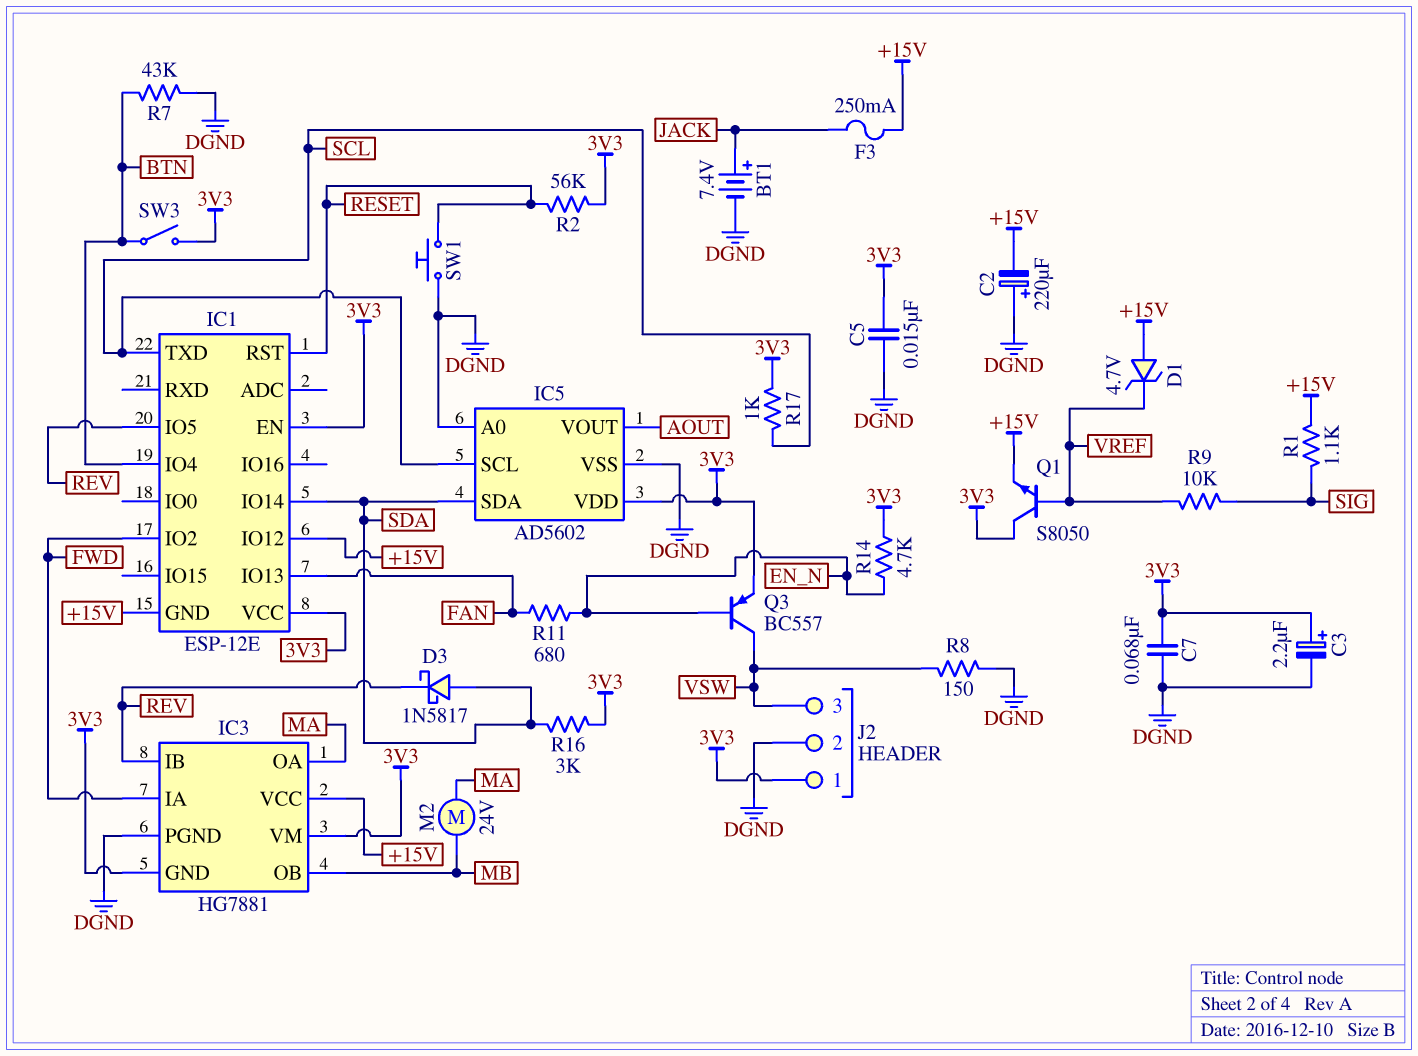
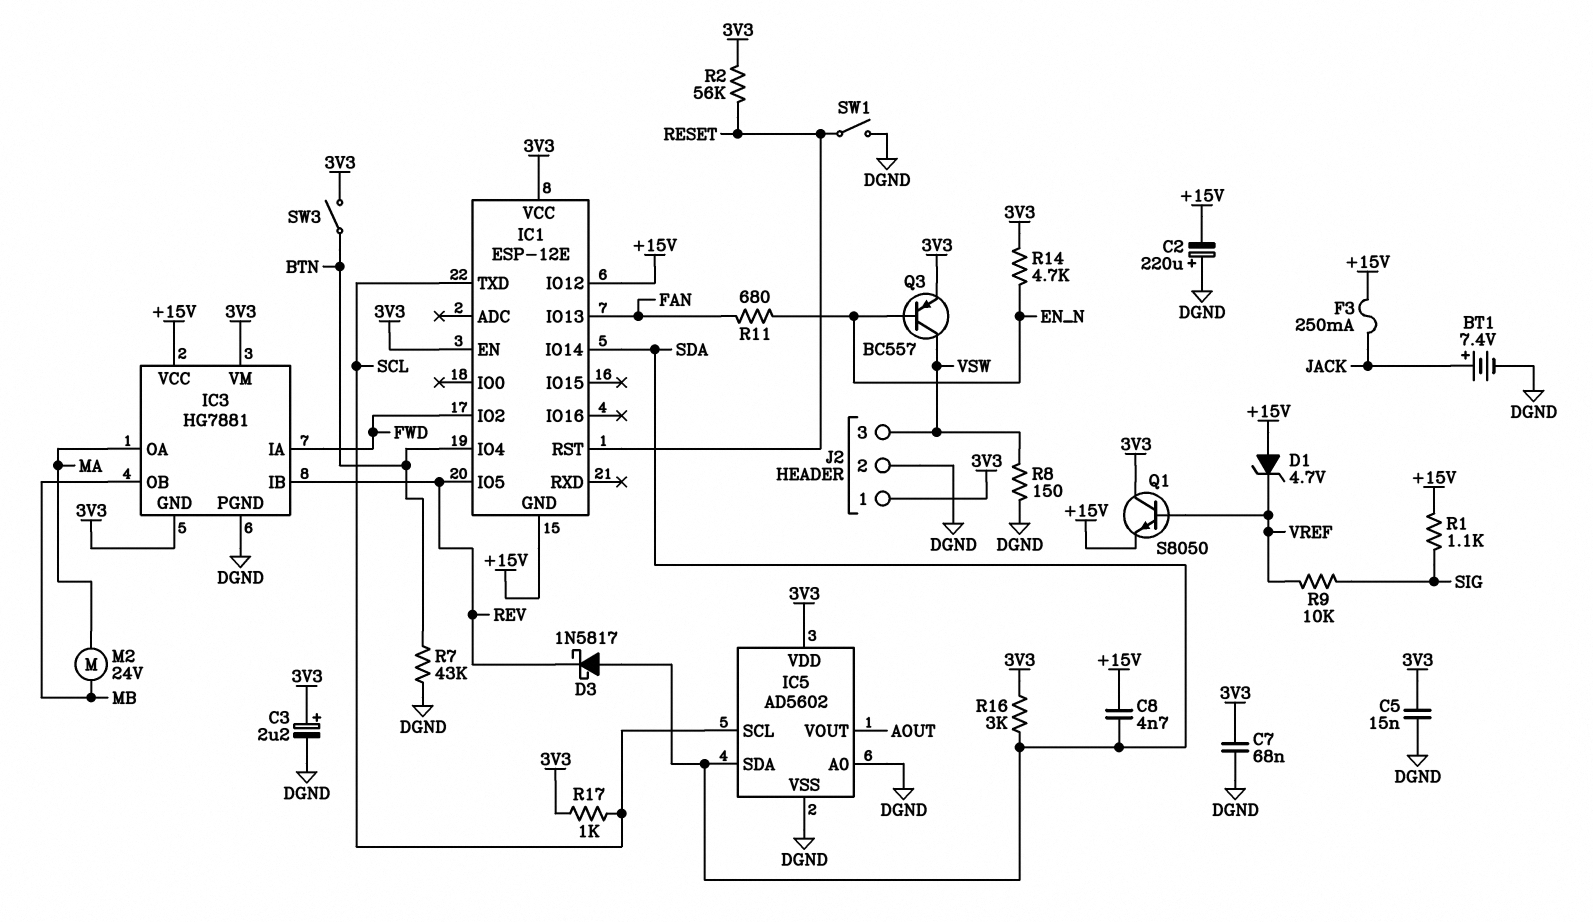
C8: none -> 4.7nF (+15V, SDA)
SW1: button (DGND, RESET) -> switch (DGND, RESET)

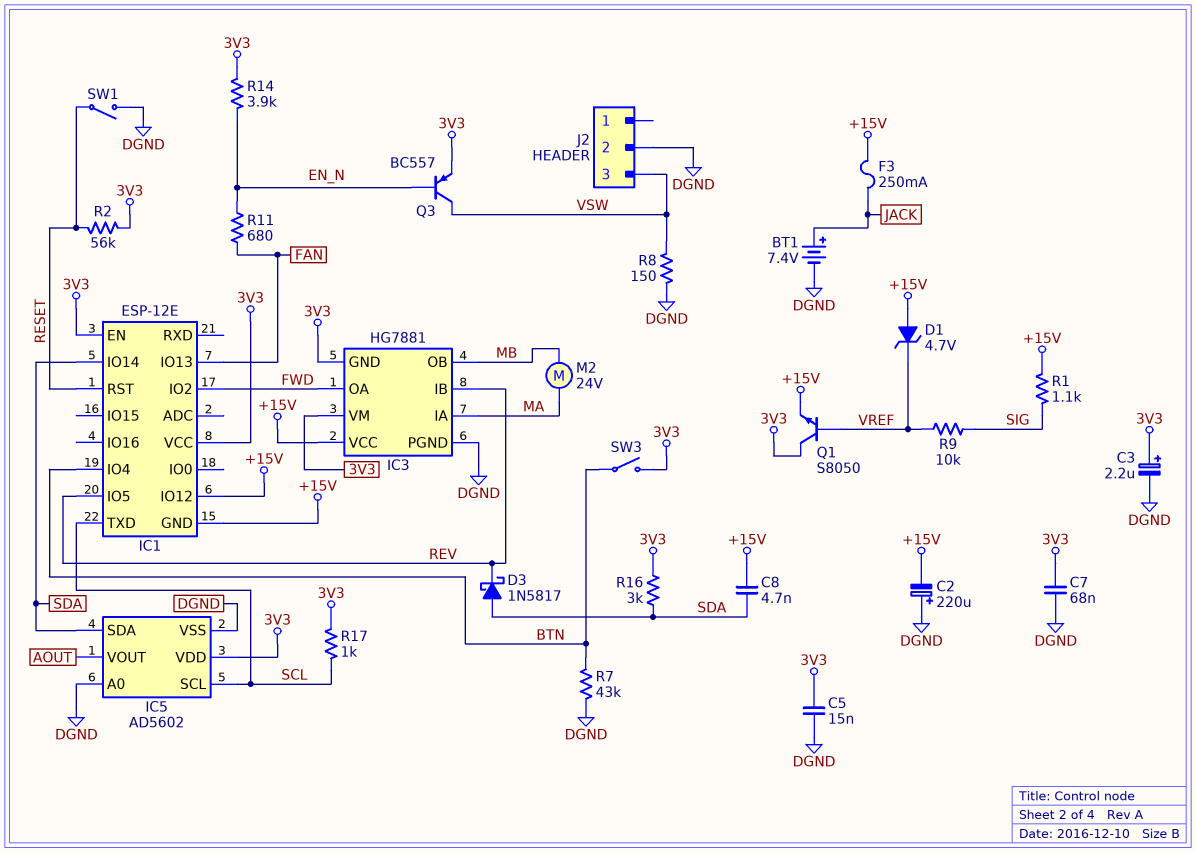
IC3 pin IA: FWD -> MA
IC3 pin OA: MA -> FWD
J2 pin 1: 3V3 -> none
R14: 4.7k (3V3, EN_N) -> 3.9k (3V3, EN_N)

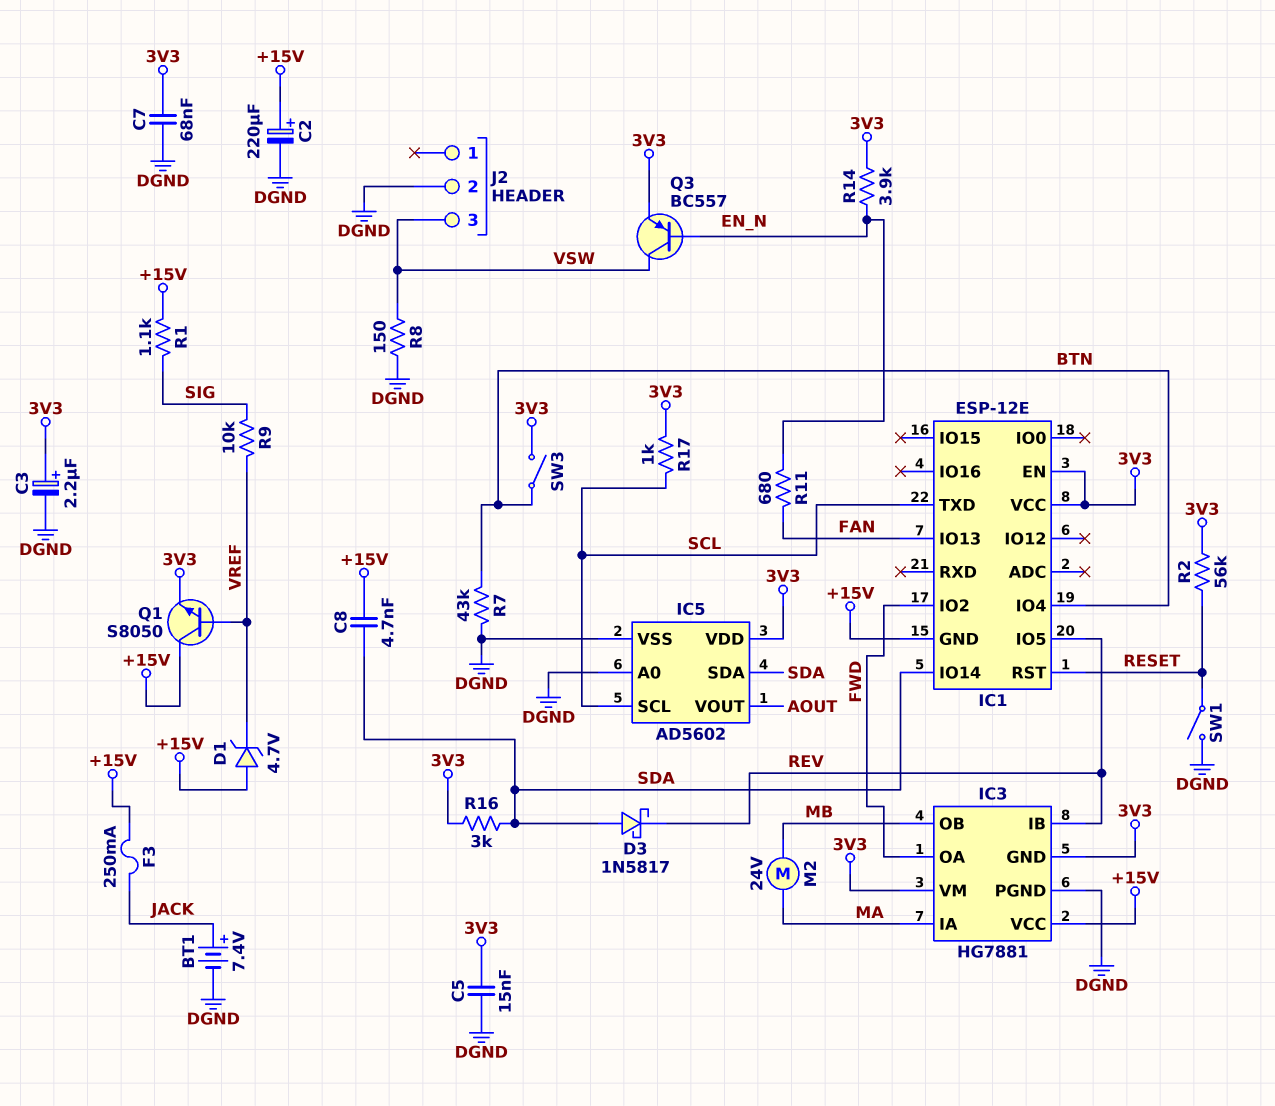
C2: 220uF (plus DGND, minus +15V) -> 220uF (plus +15V, minus DGND)
IC1 pin IO12: +15V -> none
Q1: NPN S8050 (B VREF, C 3V3, E +15V) -> NPN S8050 (B VREF, C +15V, E 3V3)

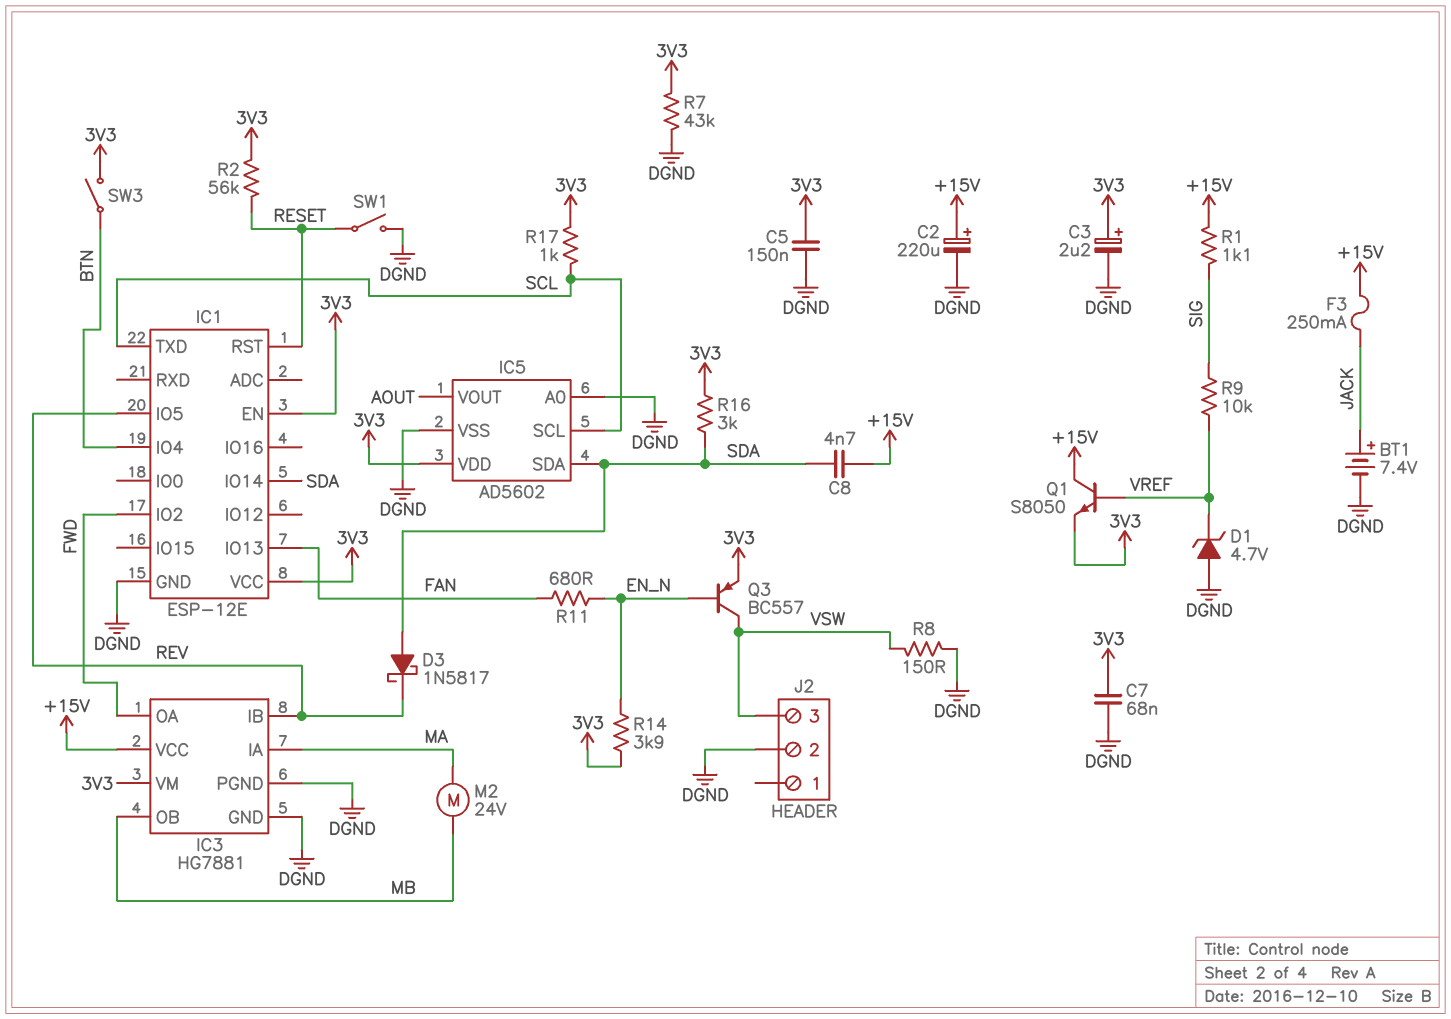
C5: 15nF (3V3, DGND) -> 150nF (3V3, DGND)
D1: zener 4.7V (A +15V, K VREF) -> zener 4.7V (A DGND, K VREF)
IC1 pin GND: +15V -> DGND
IC3 pin GND: 3V3 -> DGND
R7: 43k (BTN, DGND) -> 43k (3V3, DGND)

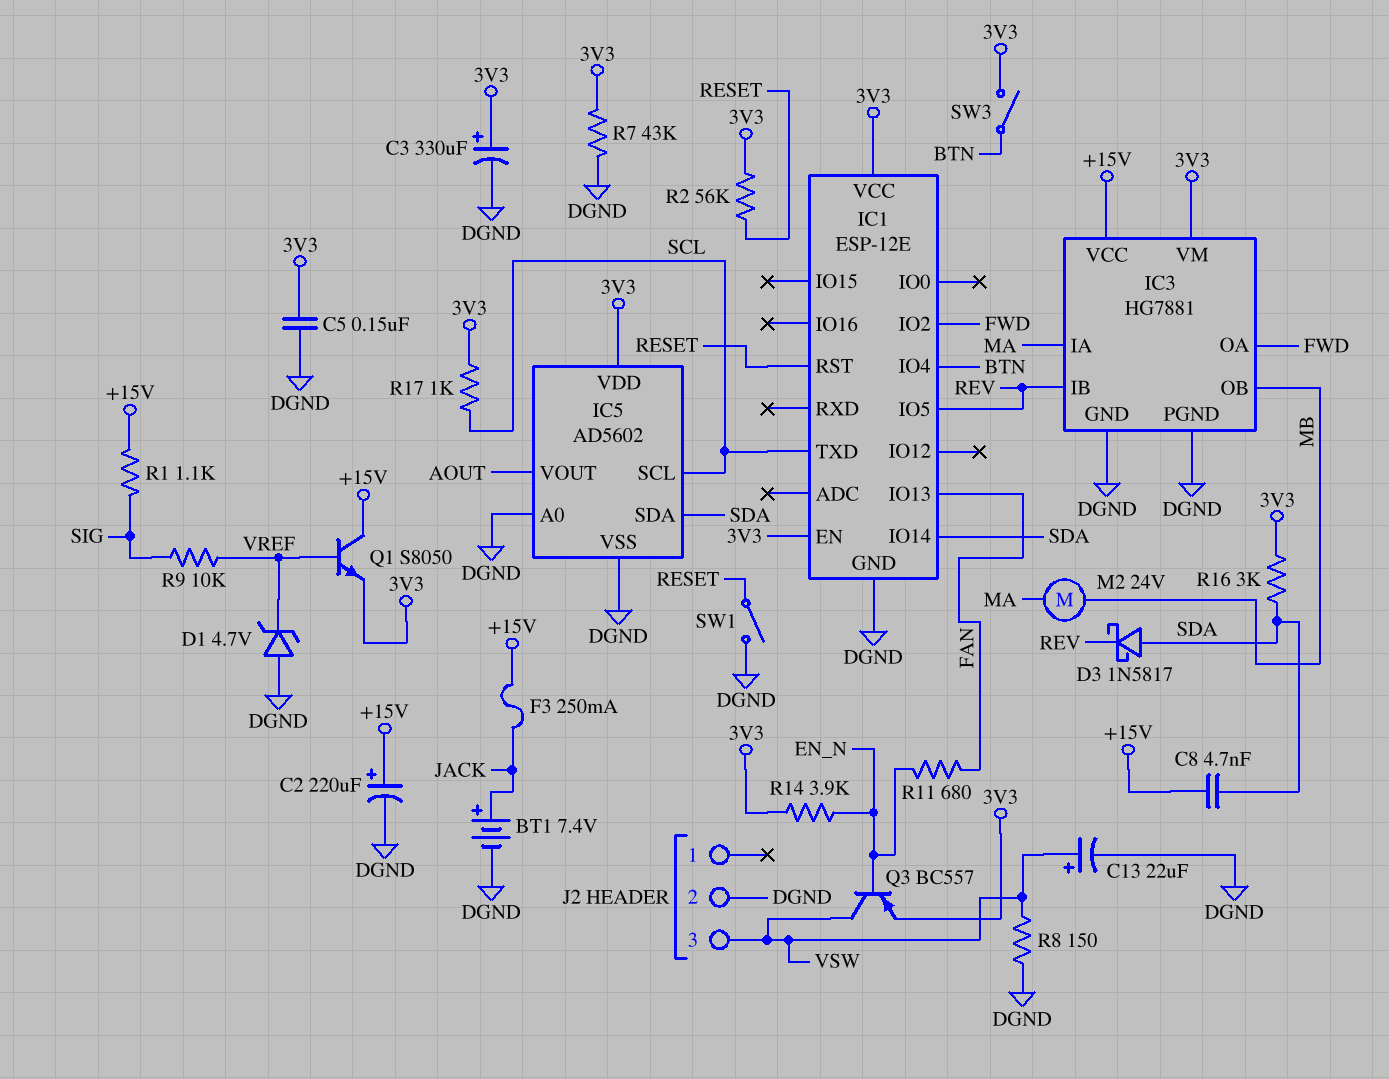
C3: 2.2uF (plus 3V3, minus DGND) -> 330uF (plus 3V3, minus DGND)
C7: 68nF (3V3, DGND) -> none
C13: none -> 22uF (plus VSW, minus DGND)

